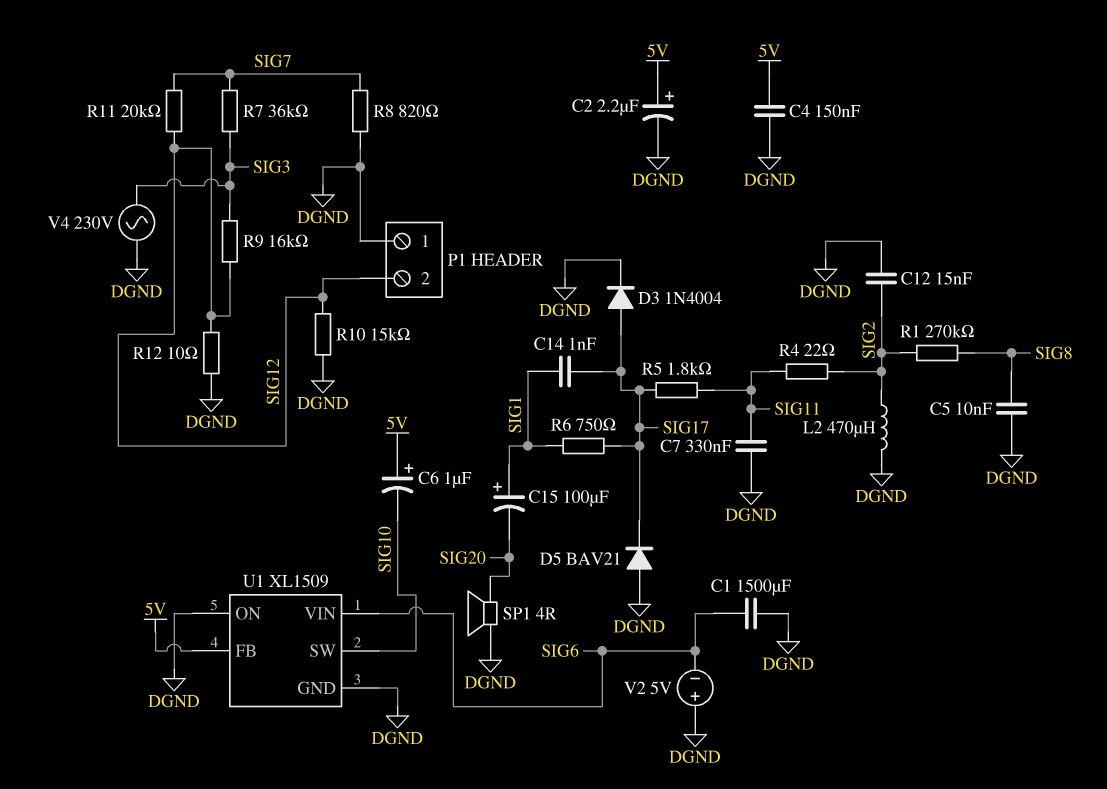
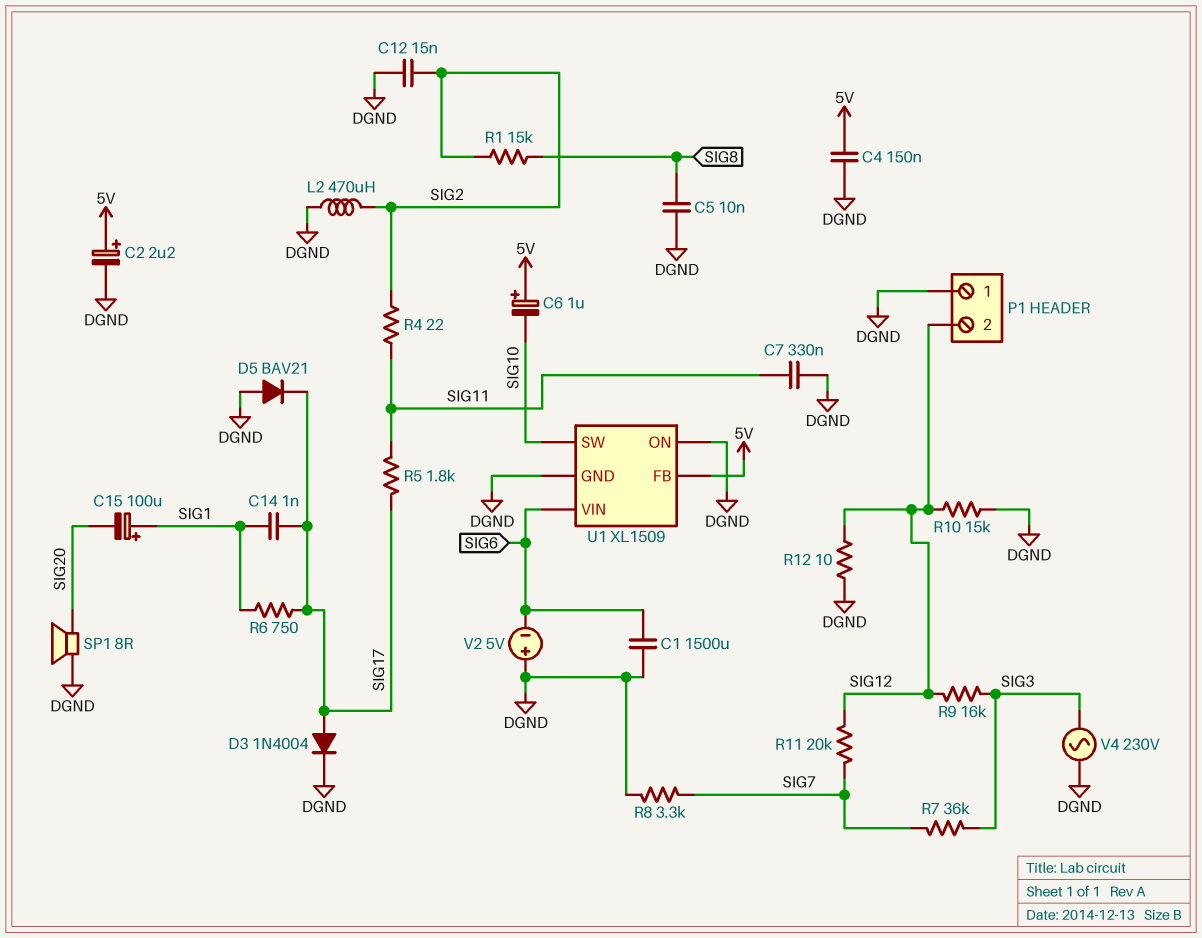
R1: 270k (SIG2, SIG8) -> 15k (SIG2, SIG8)
R8: 820 (DGND, SIG7) -> 3.3k (DGND, SIG7)
SP1: speaker 4R (DGND, SIG20) -> speaker 8R (DGND, SIG20)

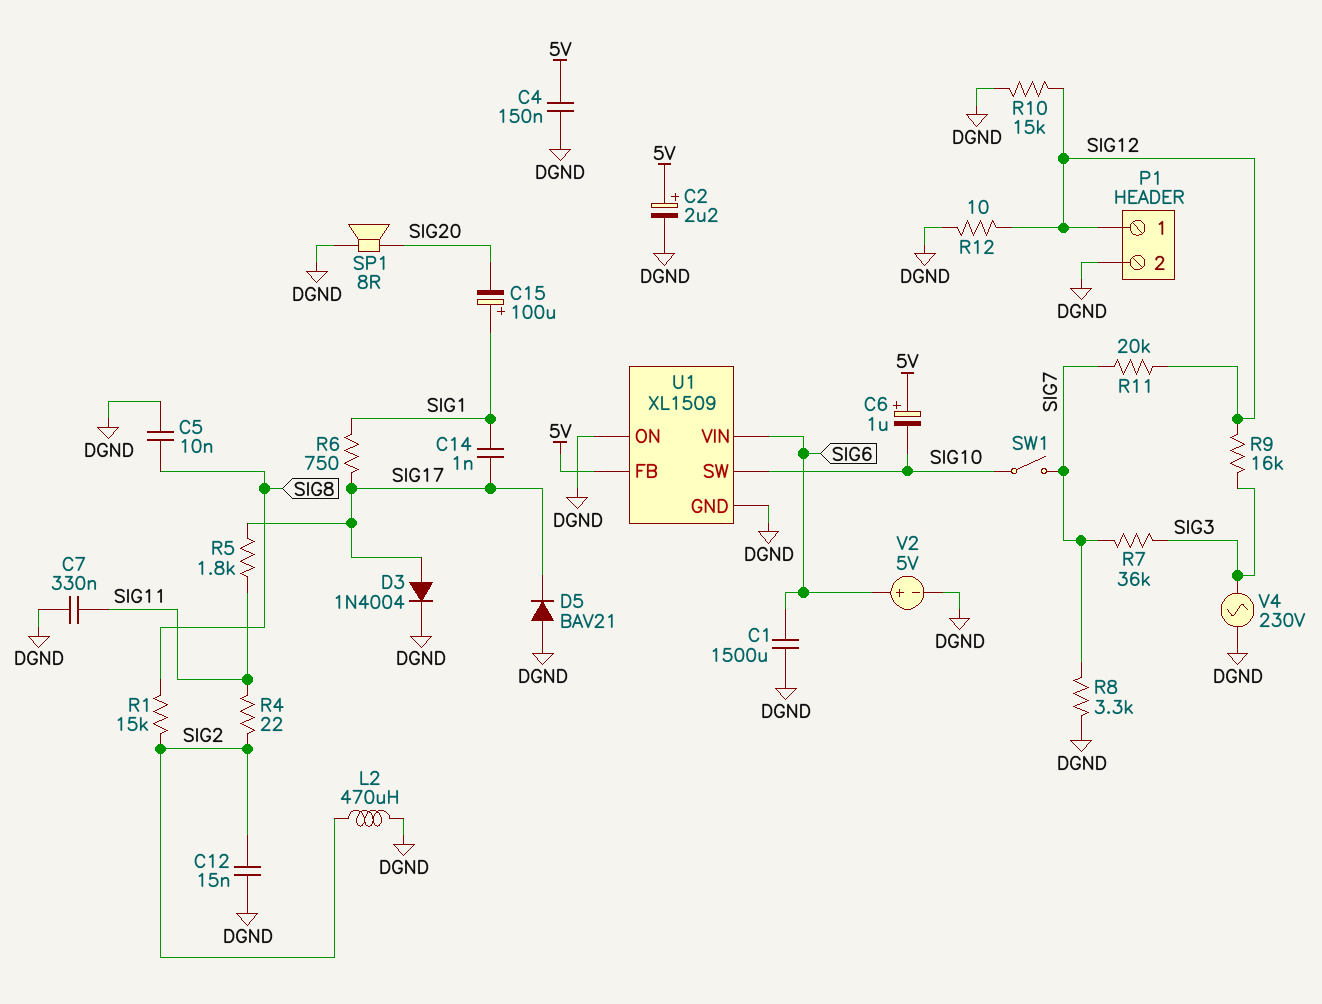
P1 pin 1: DGND -> SIG12
P1 pin 2: SIG12 -> DGND
SW1: none -> switch (SIG7, SIG10)
V2: 5V (plus DGND, minus SIG6) -> 5V (plus SIG6, minus DGND)

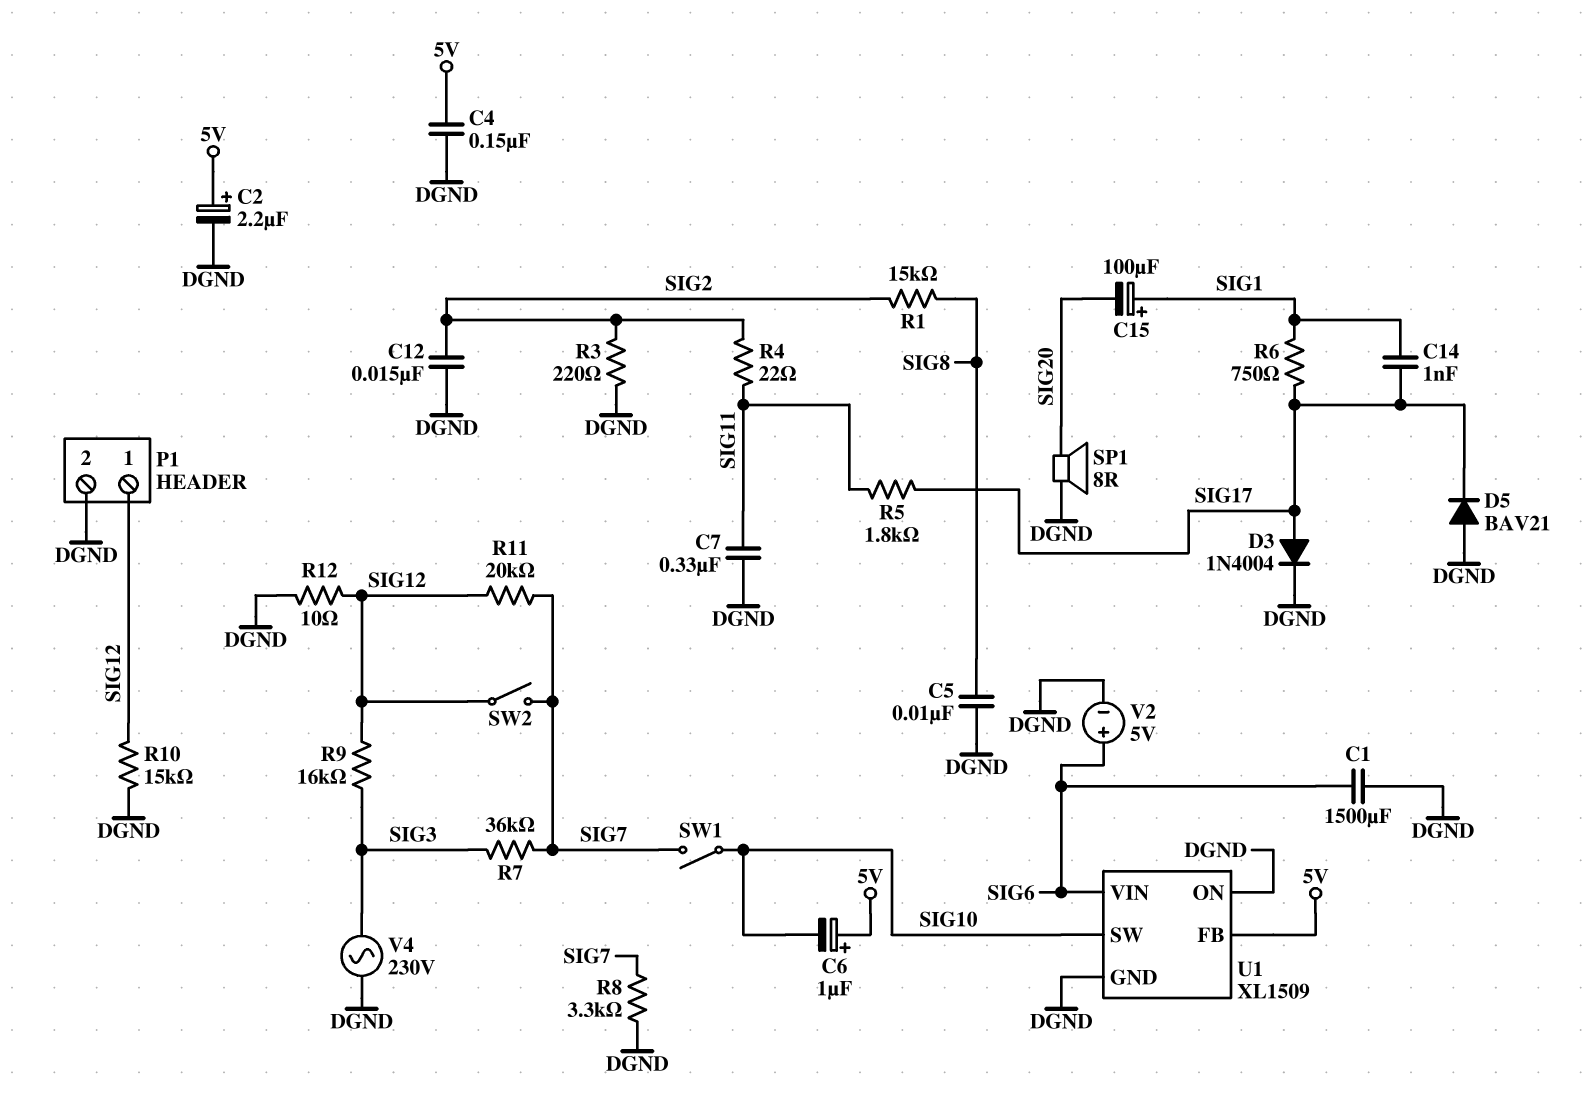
L2: 470uH (DGND, SIG2) -> none
R3: none -> 220 (DGND, SIG2)
SW2: none -> switch (SIG7, SIG12)

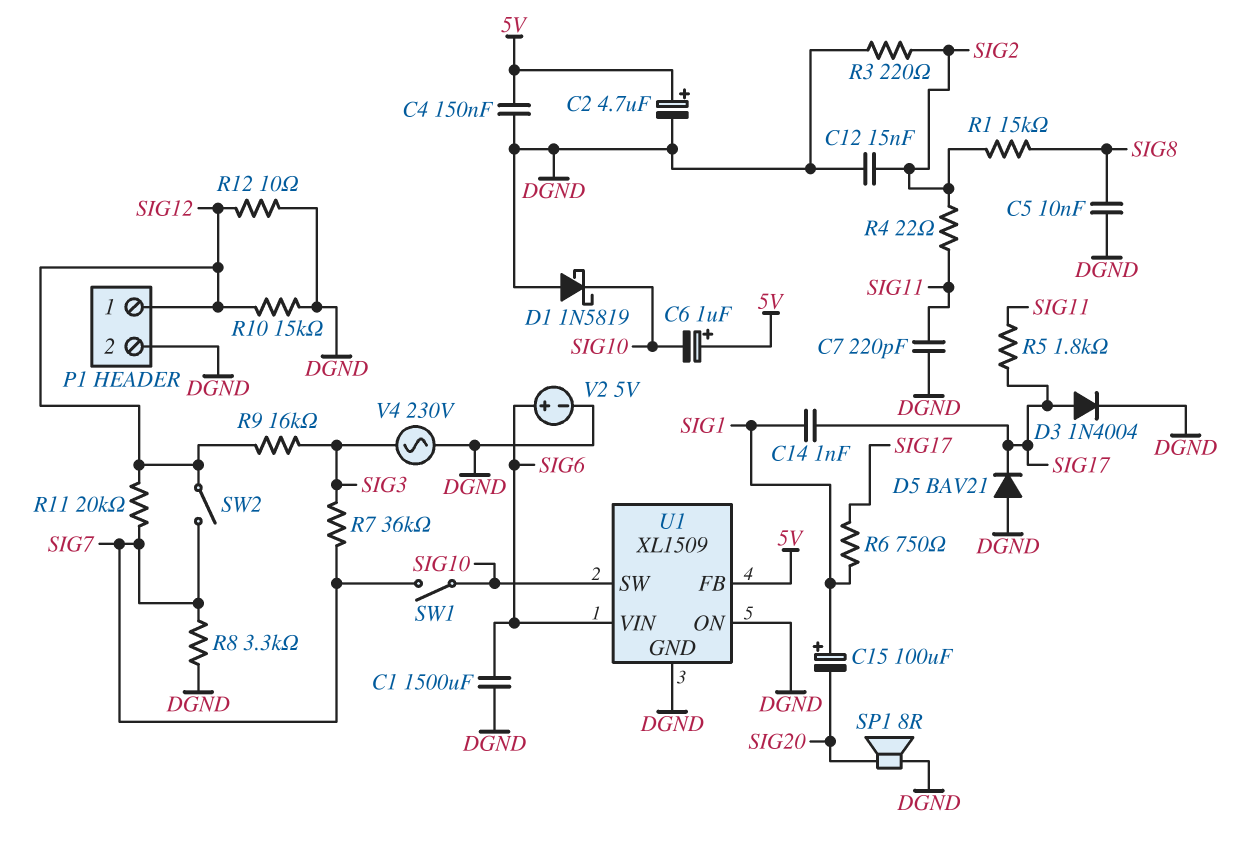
C2: 2.2uF (plus 5V, minus DGND) -> 4.7uF (plus 5V, minus DGND)
C7: 330nF (DGND, SIG11) -> 220pF (DGND, SIG11)
D1: none -> schottky 1N5819 (A DGND, K SIG10)

